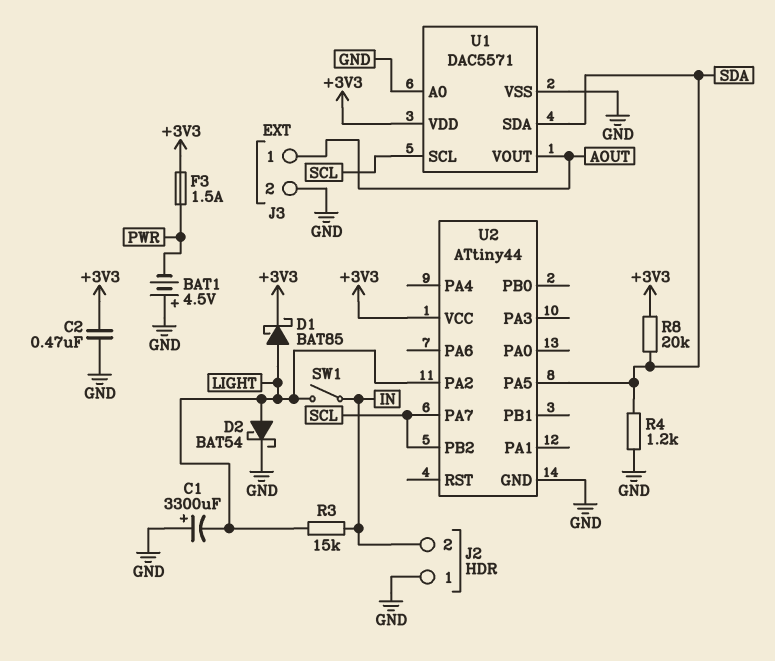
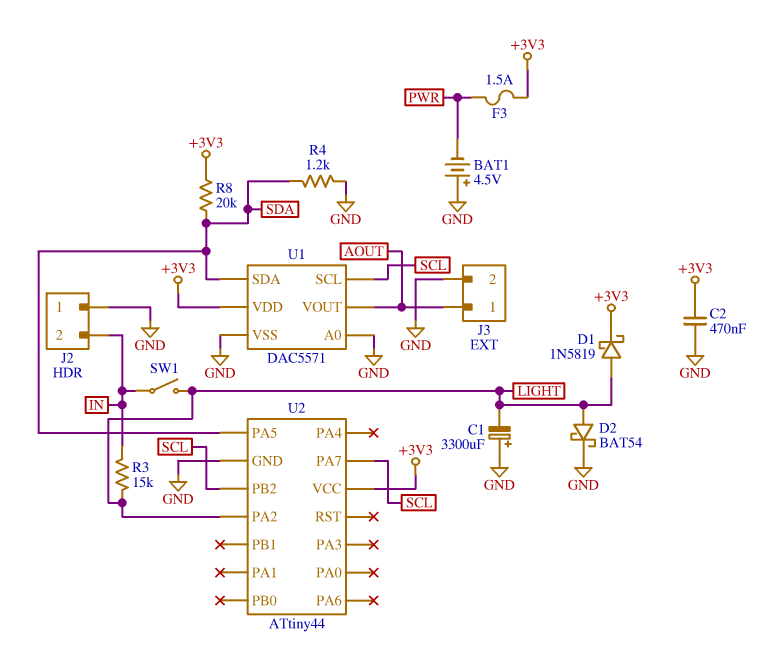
D1: schottky BAT85 (A LIGHT, K +3V3) -> schottky 1N5819 (A LIGHT, K +3V3)

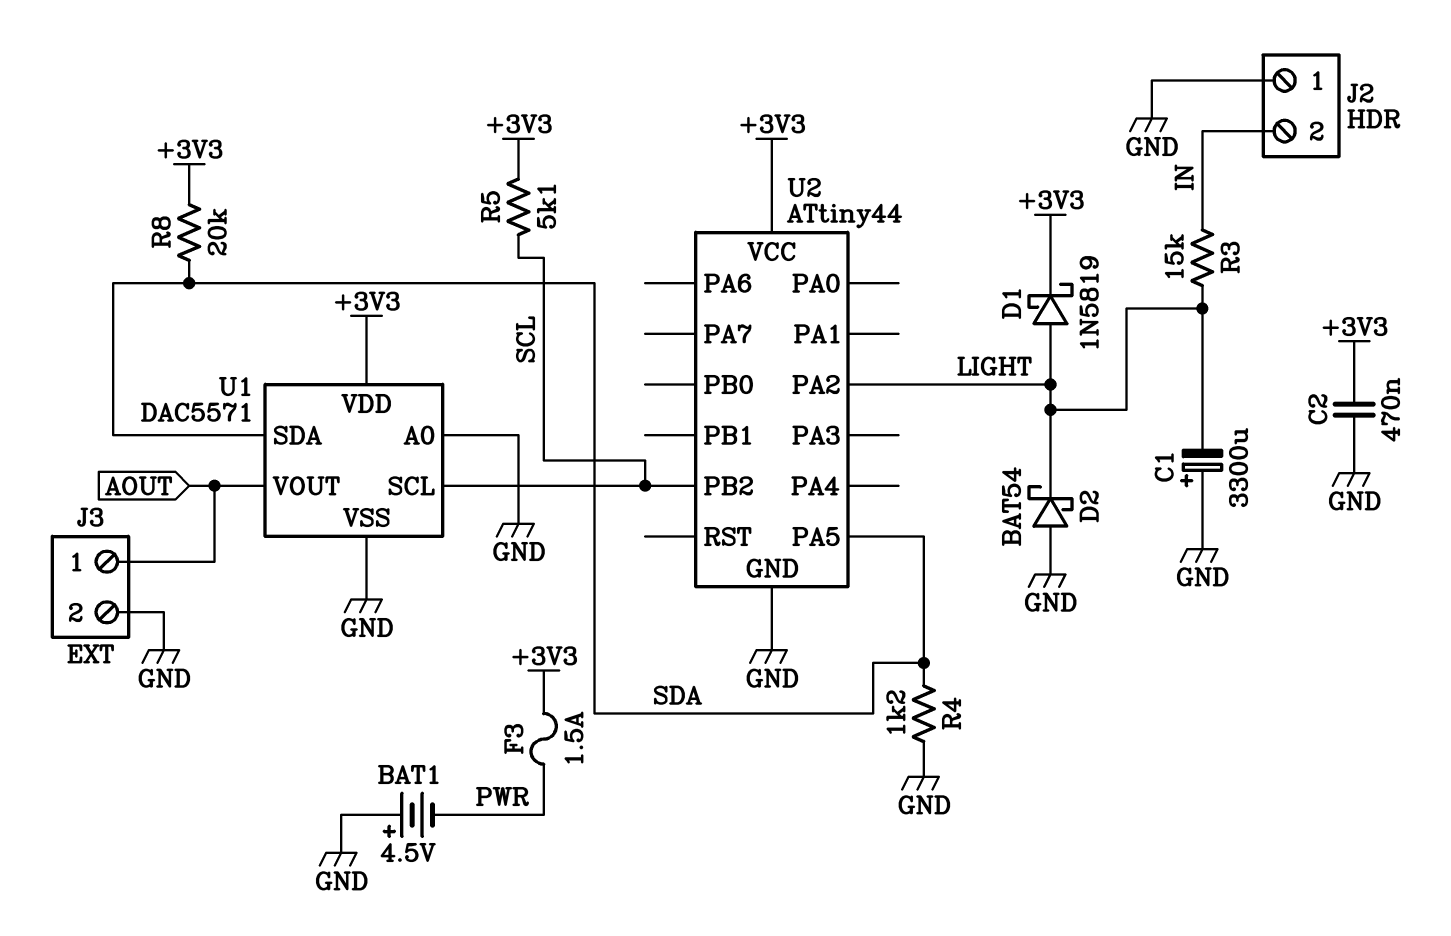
D2: schottky BAT54 (A LIGHT, K GND) -> schottky BAT54 (A GND, K LIGHT)
R5: none -> 5.1k (+3V3, SCL)
SW1: switch (IN, LIGHT) -> none
U2 pin PA7: SCL -> none

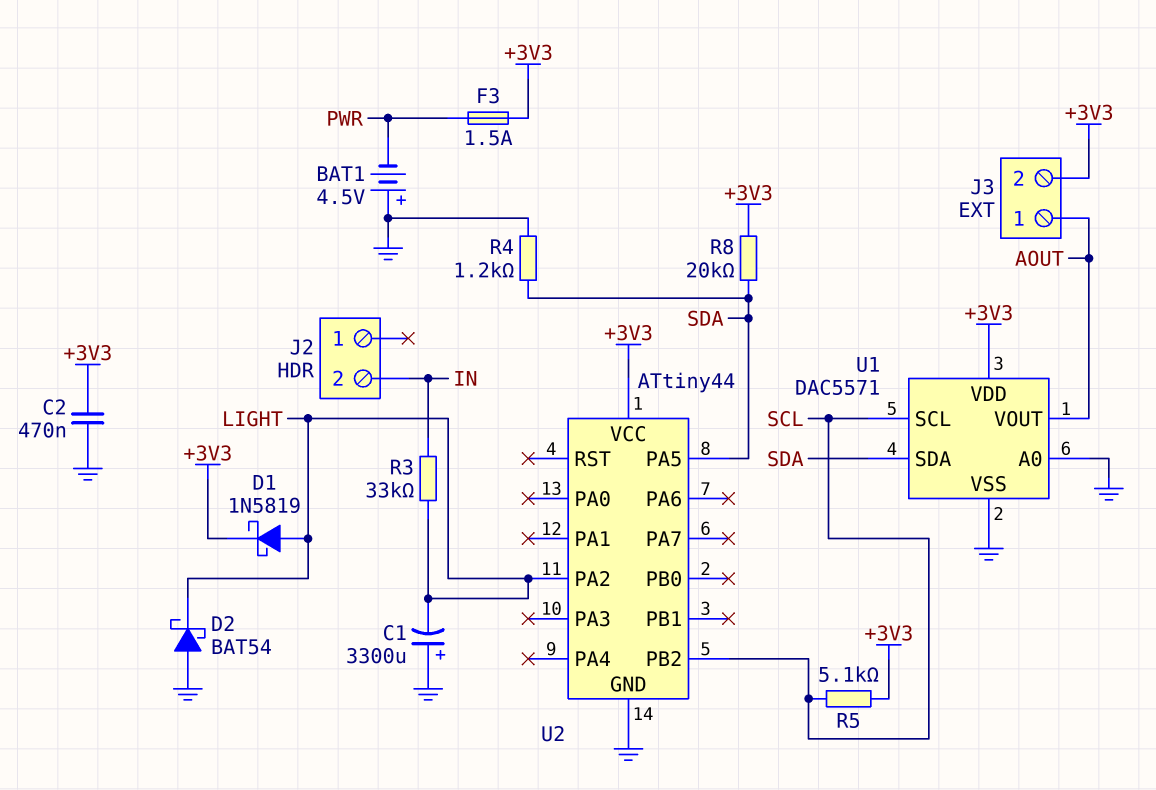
J2 pin 1: GND -> none
J3 pin 2: GND -> +3V3
R3: 15k (IN, LIGHT) -> 33k (IN, LIGHT)

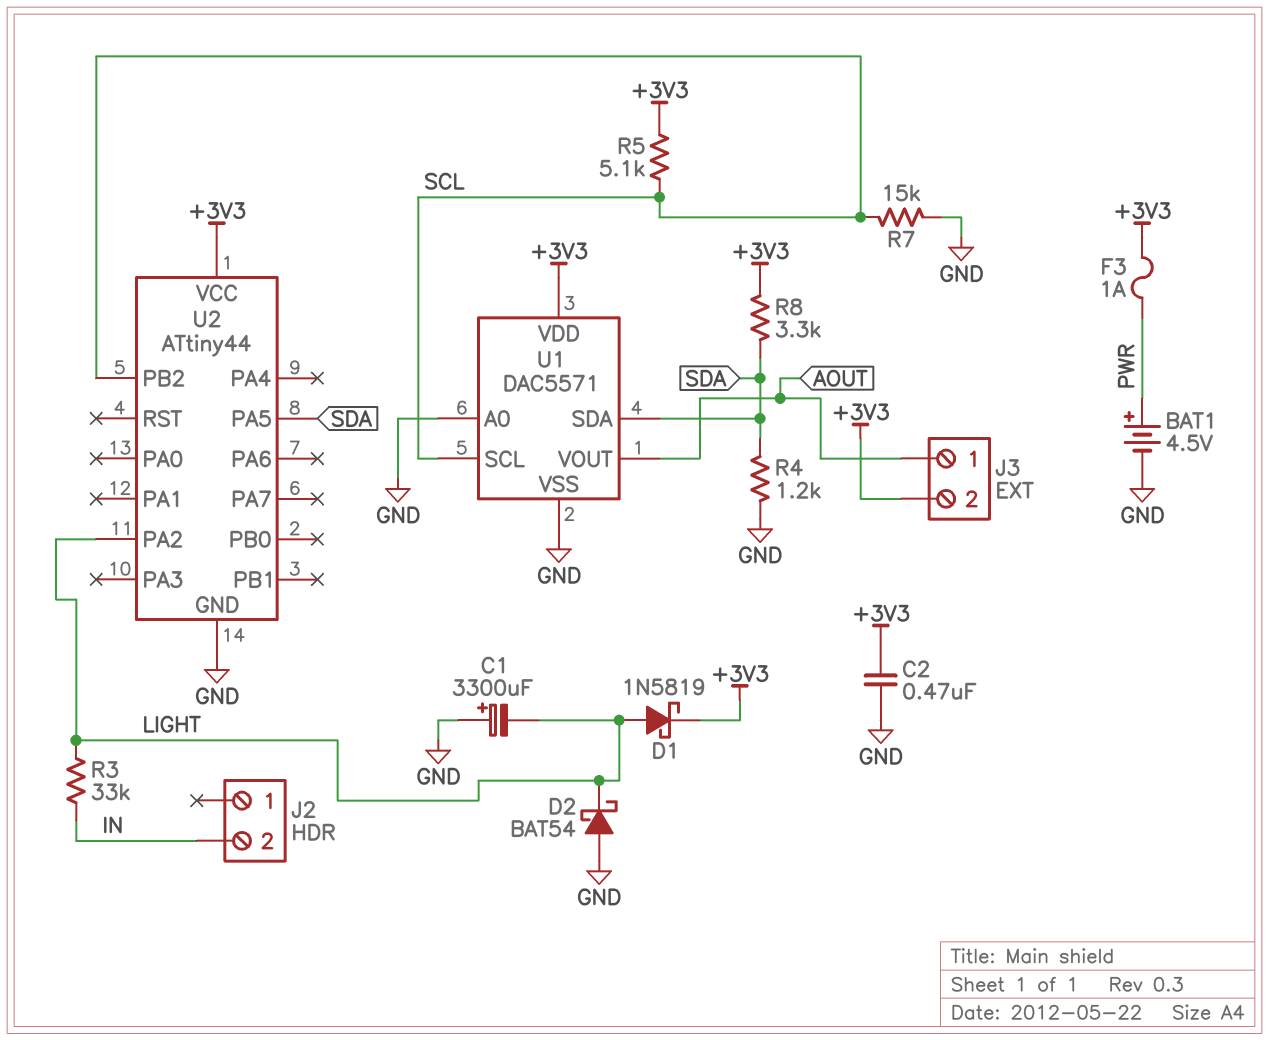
BAT1: 4.5V (plus GND, minus PWR) -> 4.5V (plus PWR, minus GND)
F3: 1.5A (+3V3, PWR) -> 1A (+3V3, PWR)
R7: none -> 15k (GND, SCL)
R8: 20k (+3V3, SDA) -> 3.3k (+3V3, SDA)

